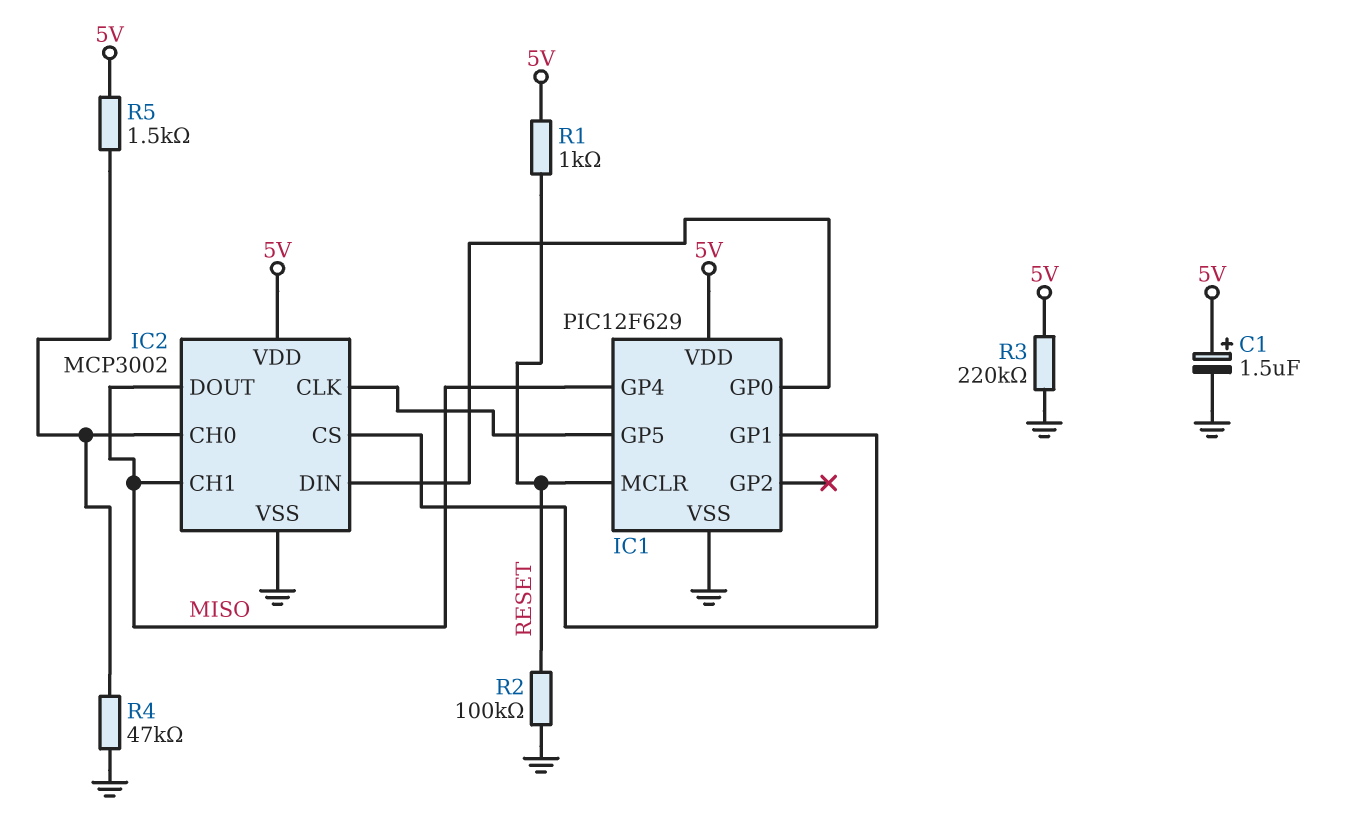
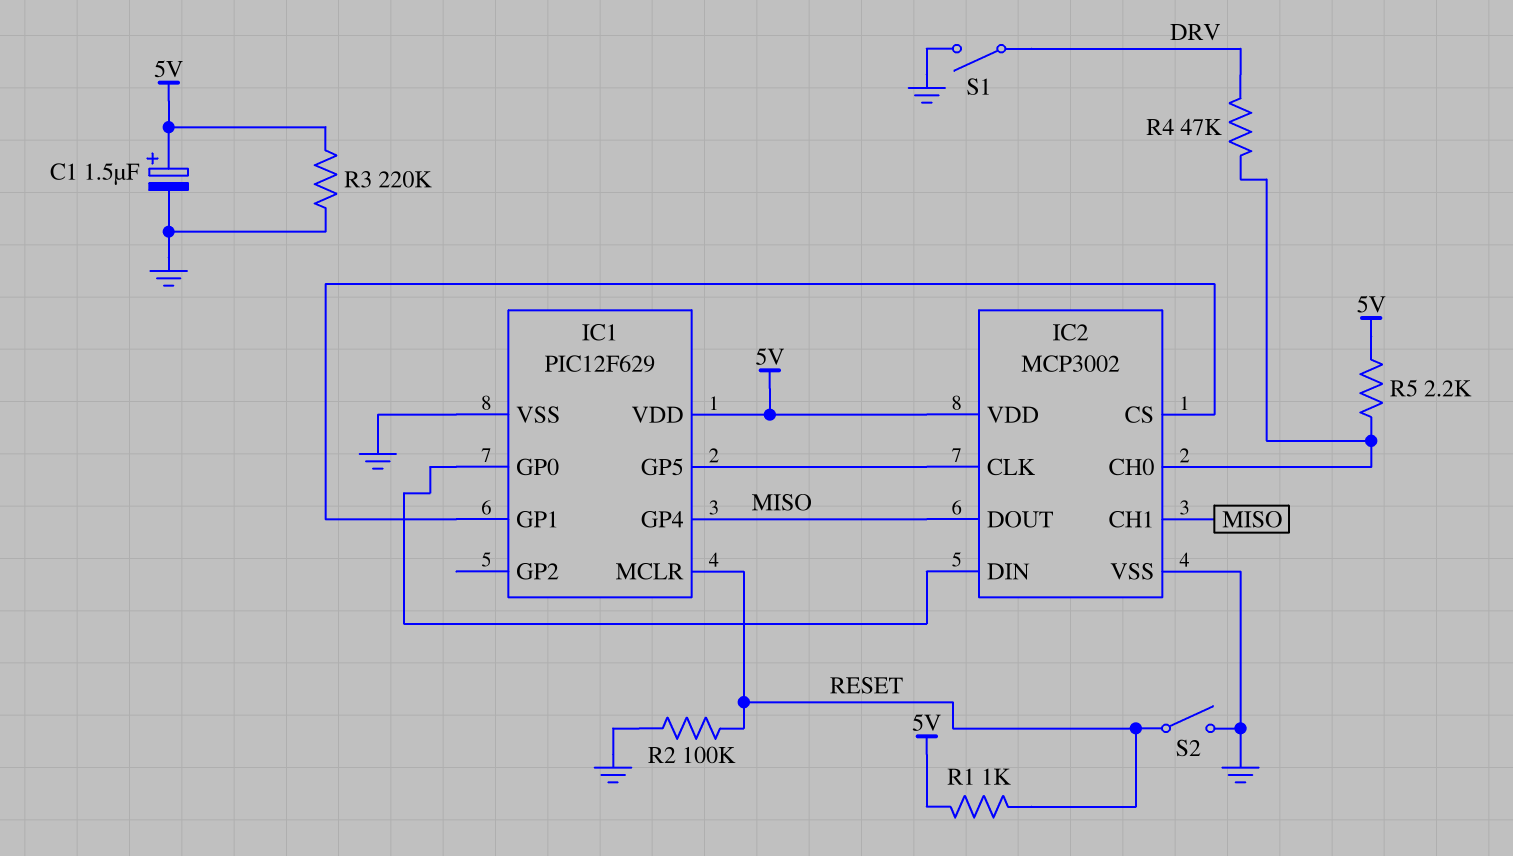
R4: 47k (GND, IC2/CH0) -> 47k (DRV, IC2/CH0)
R5: 1.5k (5V, IC2/CH0) -> 2.2k (5V, IC2/CH0)
S1: none -> switch (DRV, GND)
S2: none -> switch (GND, RESET)

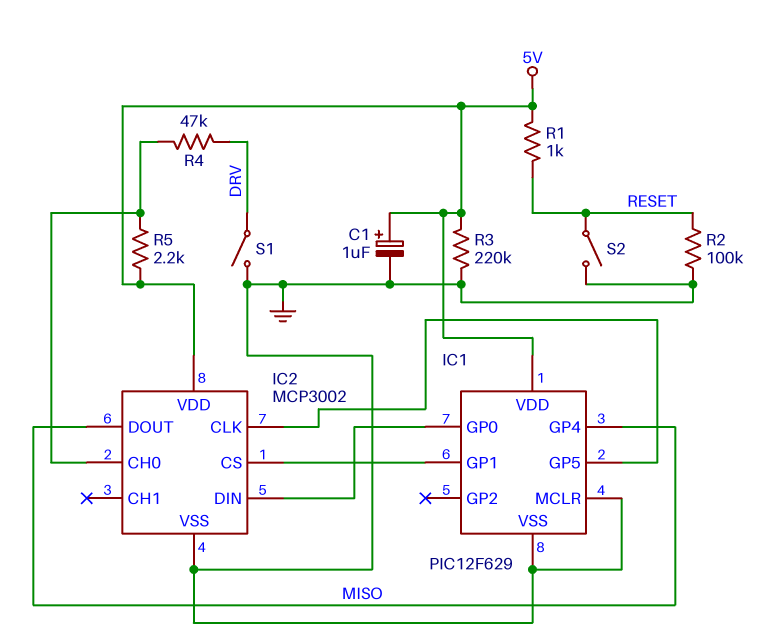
C1: 1.5uF (plus 5V, minus GND) -> 1uF (plus 5V, minus GND)
IC1 pin MCLR: RESET -> GND
IC2 pin CH1: MISO -> none

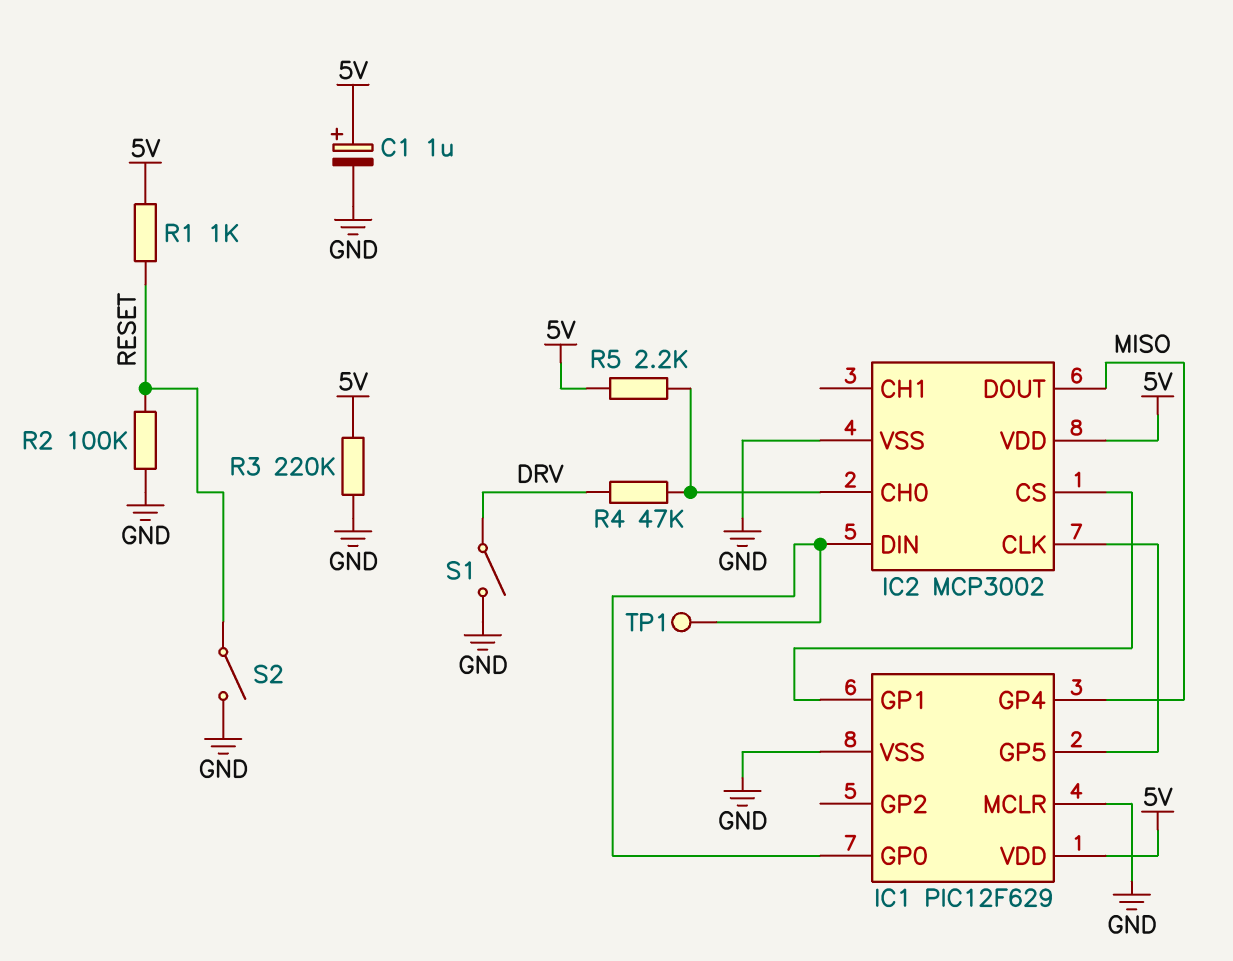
TP1: none -> test point (IC1/GP0)

